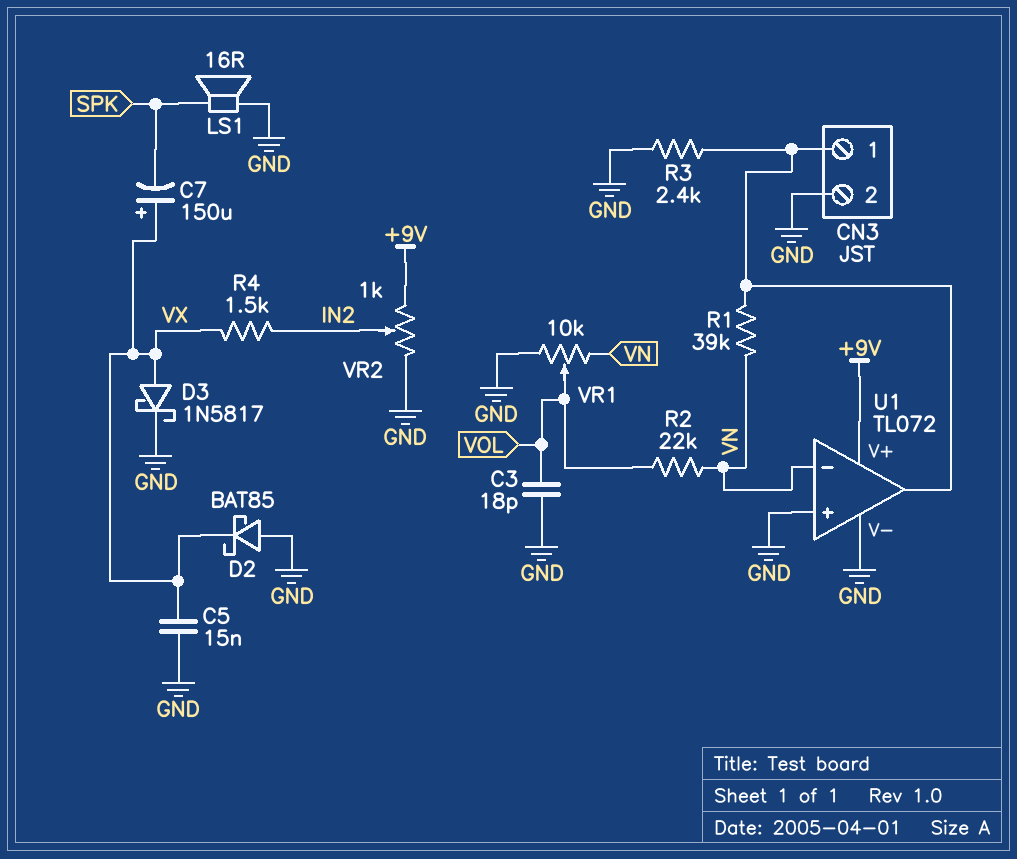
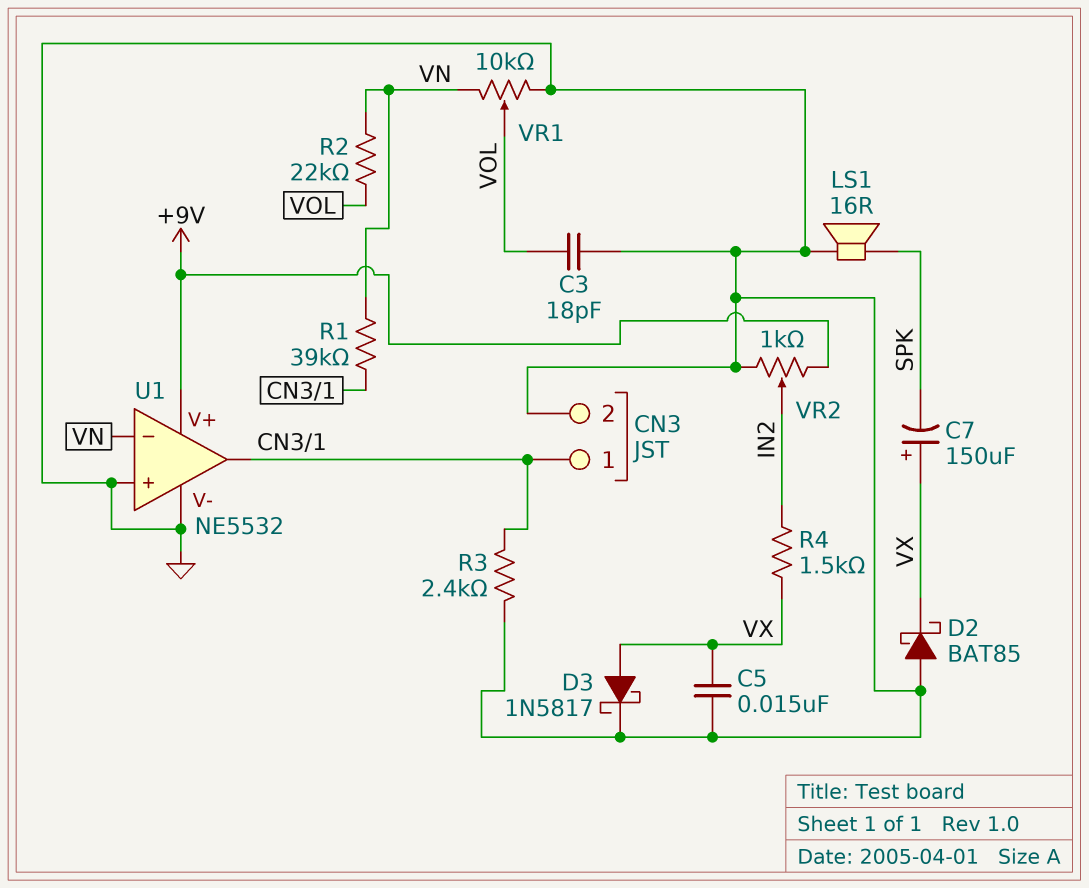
U1: TL072 -> NE5532

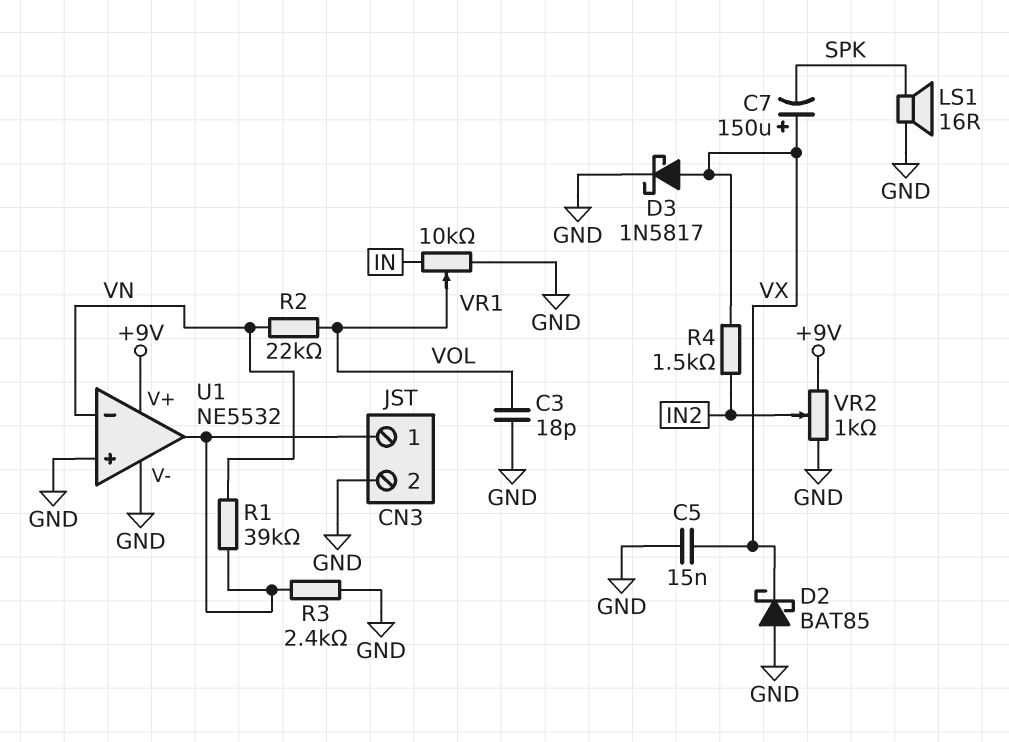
VR1: 10k (GND, VN, wiper VOL) -> 10k (GND, IN, wiper VOL)

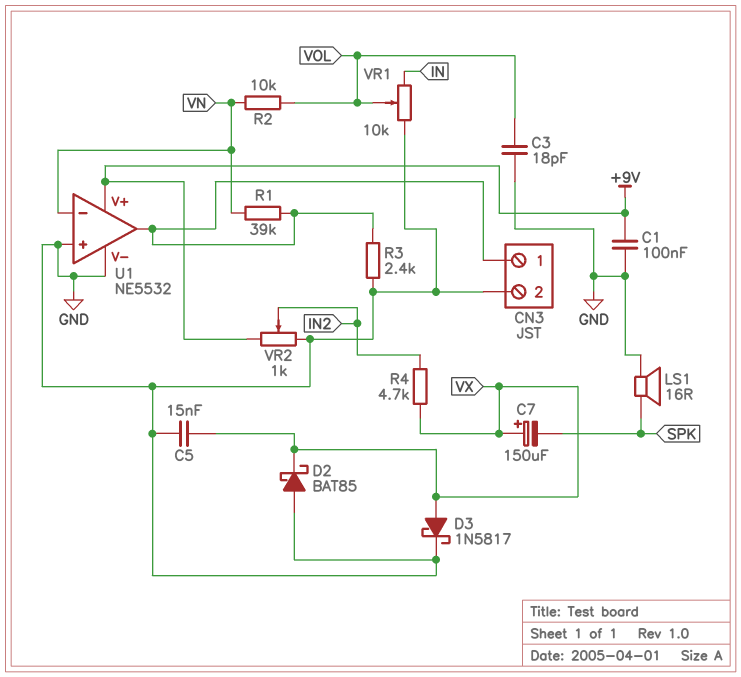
C1: none -> 100nF (+9V, GND)
R2: 22k (VN, VOL) -> 10k (VN, VOL)
R4: 1.5k (IN2, VX) -> 4.7k (IN2, VX)

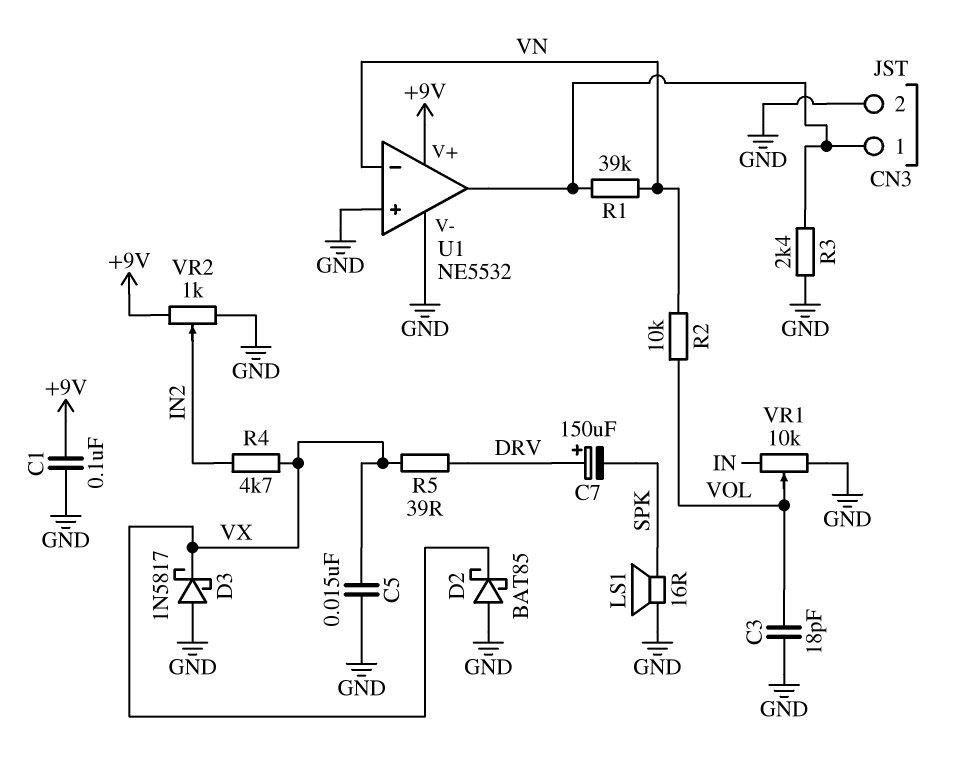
C7: 150uF (plus VX, minus SPK) -> 150uF (plus DRV, minus SPK)
D3: schottky 1N5817 (A VX, K GND) -> schottky 1N5817 (A GND, K VX)
R5: none -> 39 (DRV, VX)

